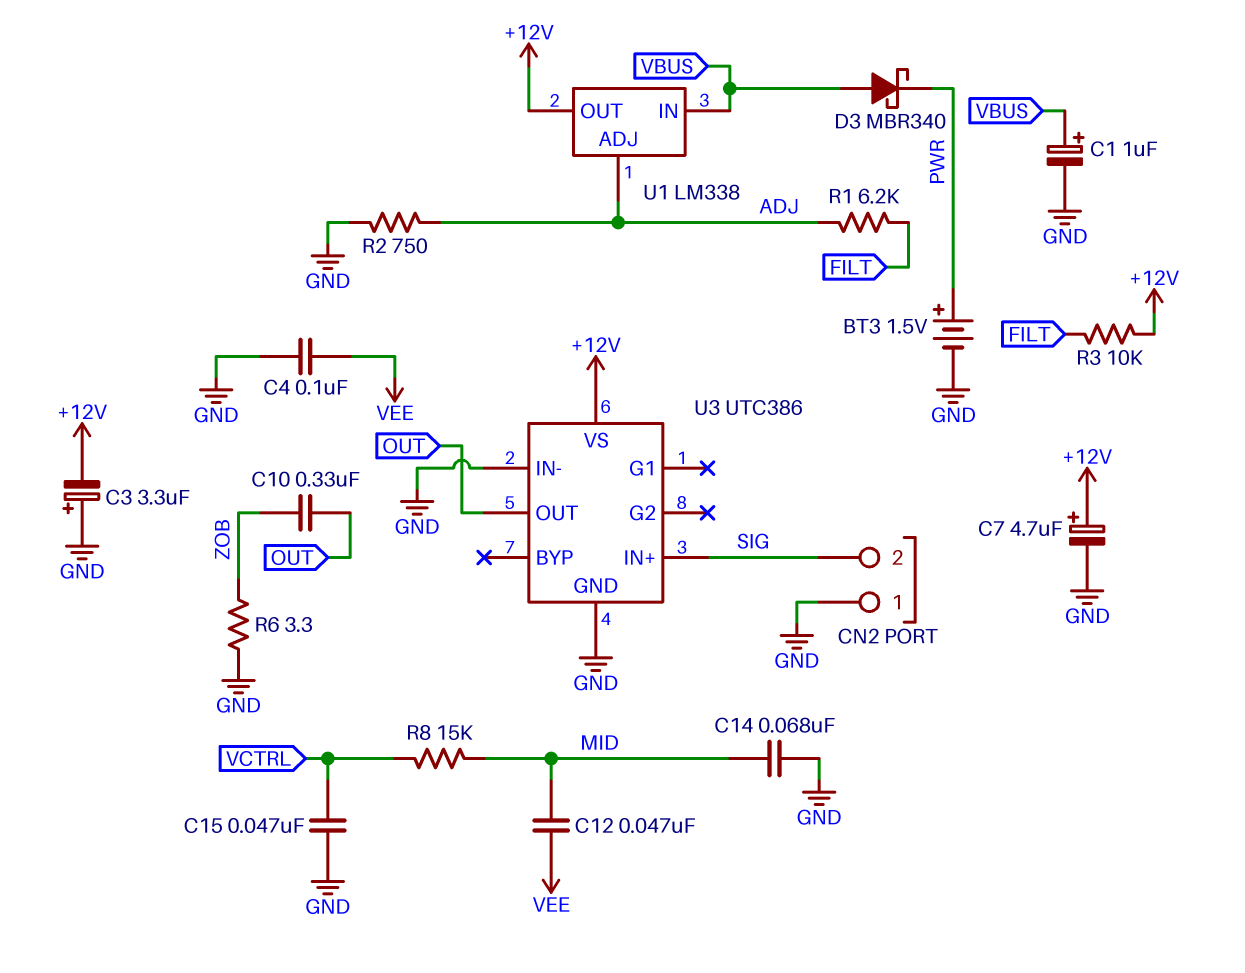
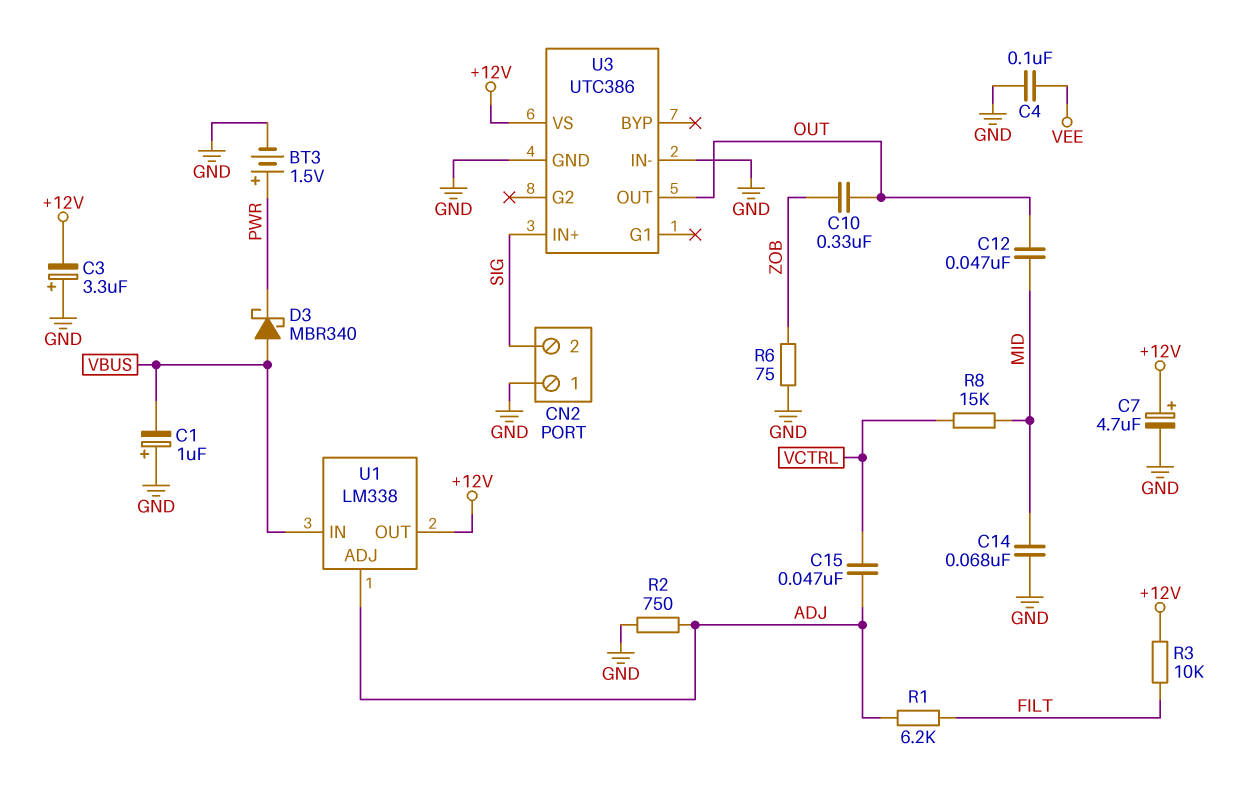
C1: 1uF (plus VBUS, minus GND) -> 1uF (plus GND, minus VBUS)
C12: 47nF (MID, VEE) -> 47nF (MID, OUT)
C15: 47nF (GND, VCTRL) -> 47nF (ADJ, VCTRL)
R6: 3.3 (GND, ZOB) -> 75 (GND, ZOB)

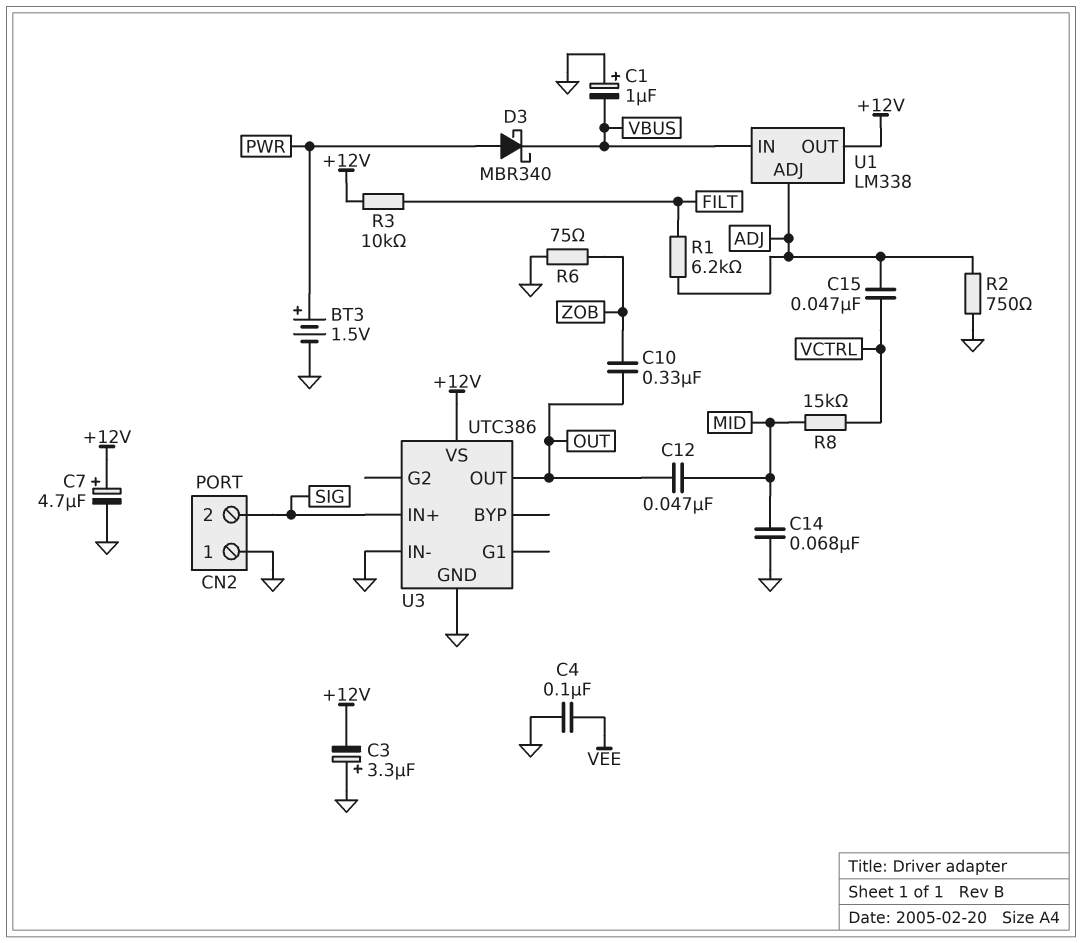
D3: schottky MBR340 (A VBUS, K PWR) -> schottky MBR340 (A PWR, K VBUS)

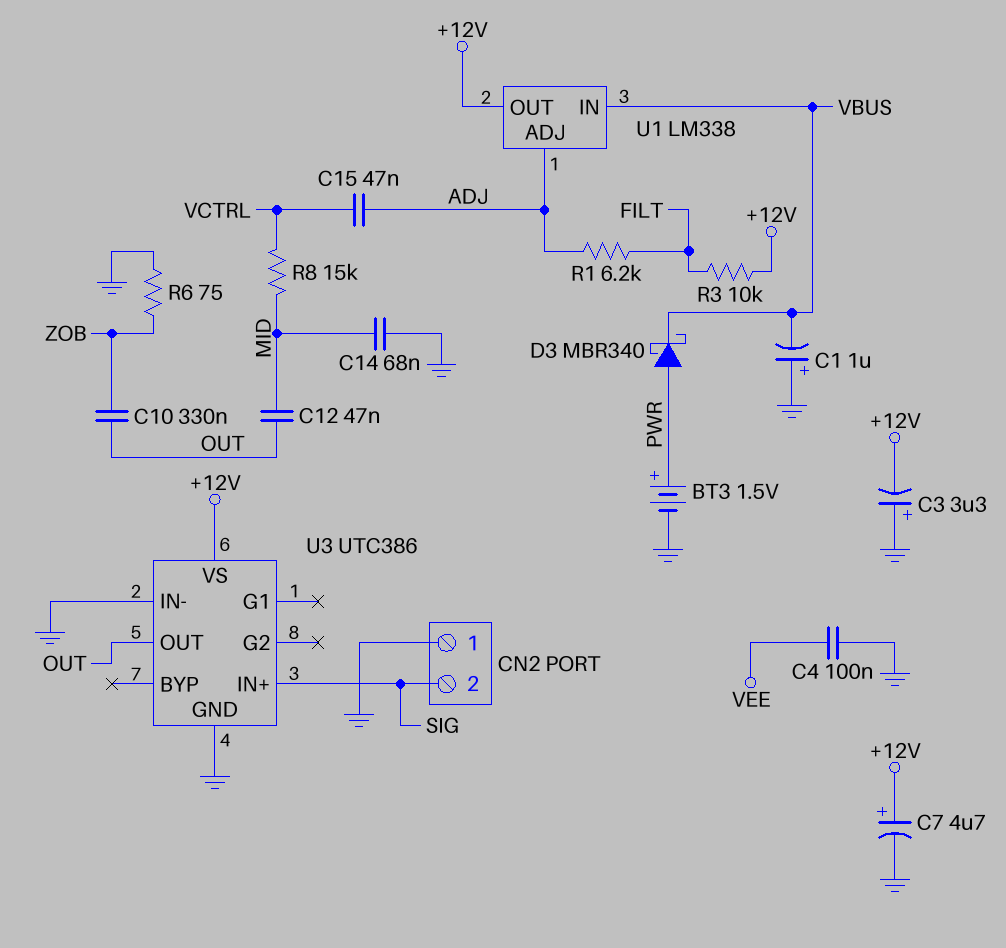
R2: 750 (ADJ, GND) -> none

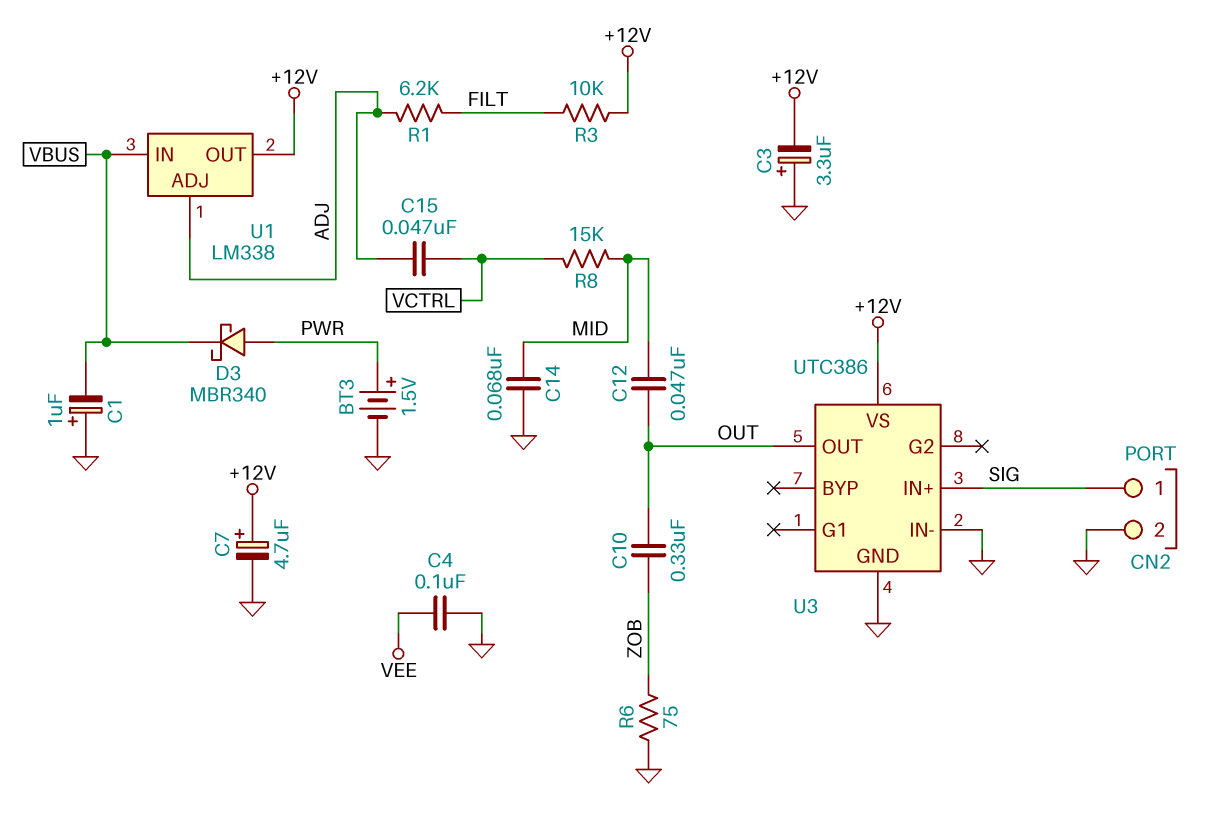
CN2 pin 1: GND -> SIG
CN2 pin 2: SIG -> GND

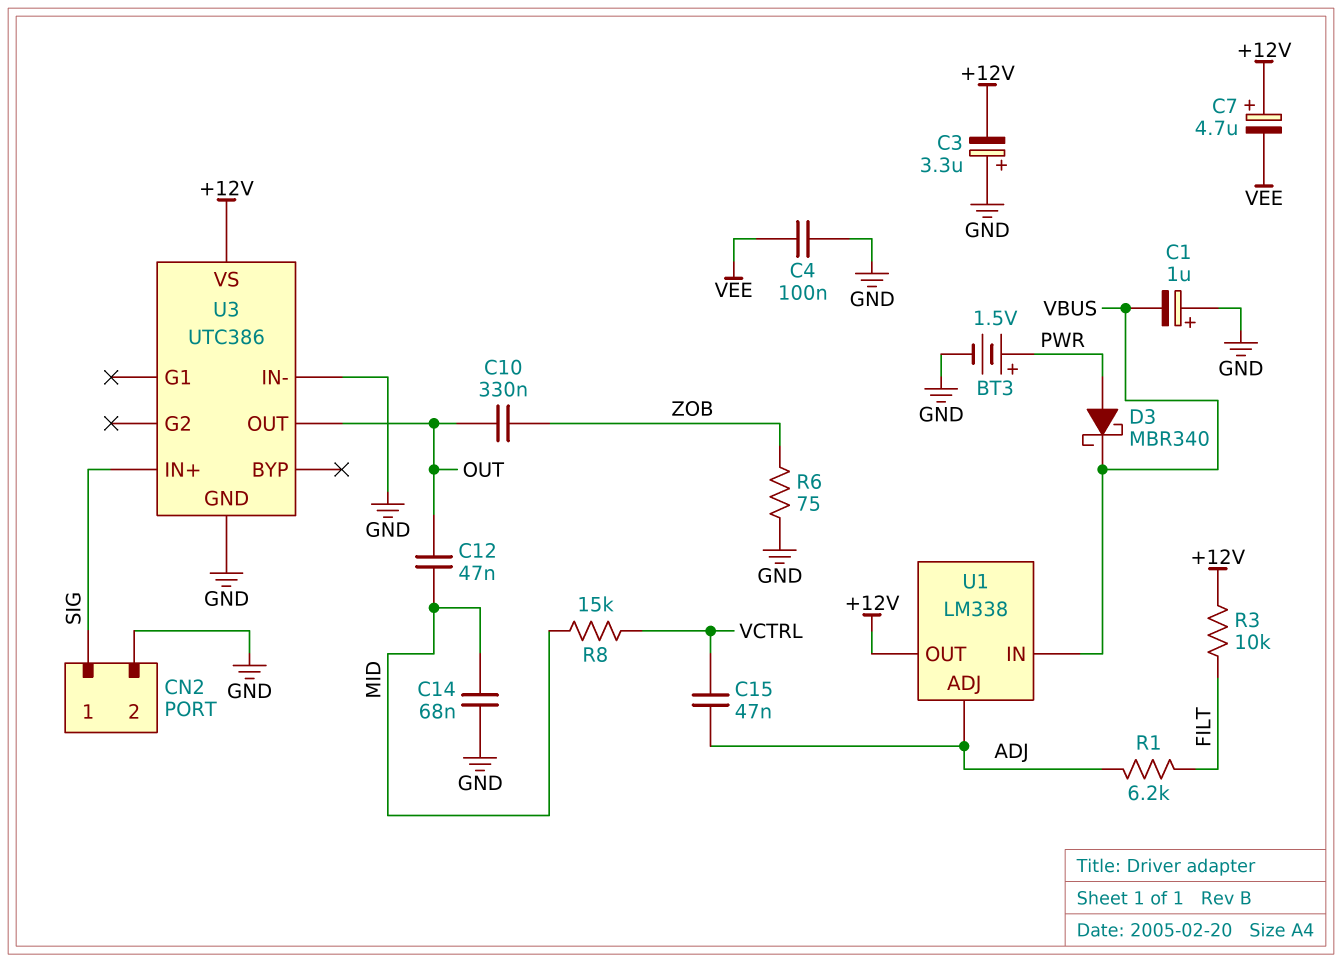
C7: 4.7uF (plus +12V, minus GND) -> 4.7uF (plus +12V, minus VEE)

